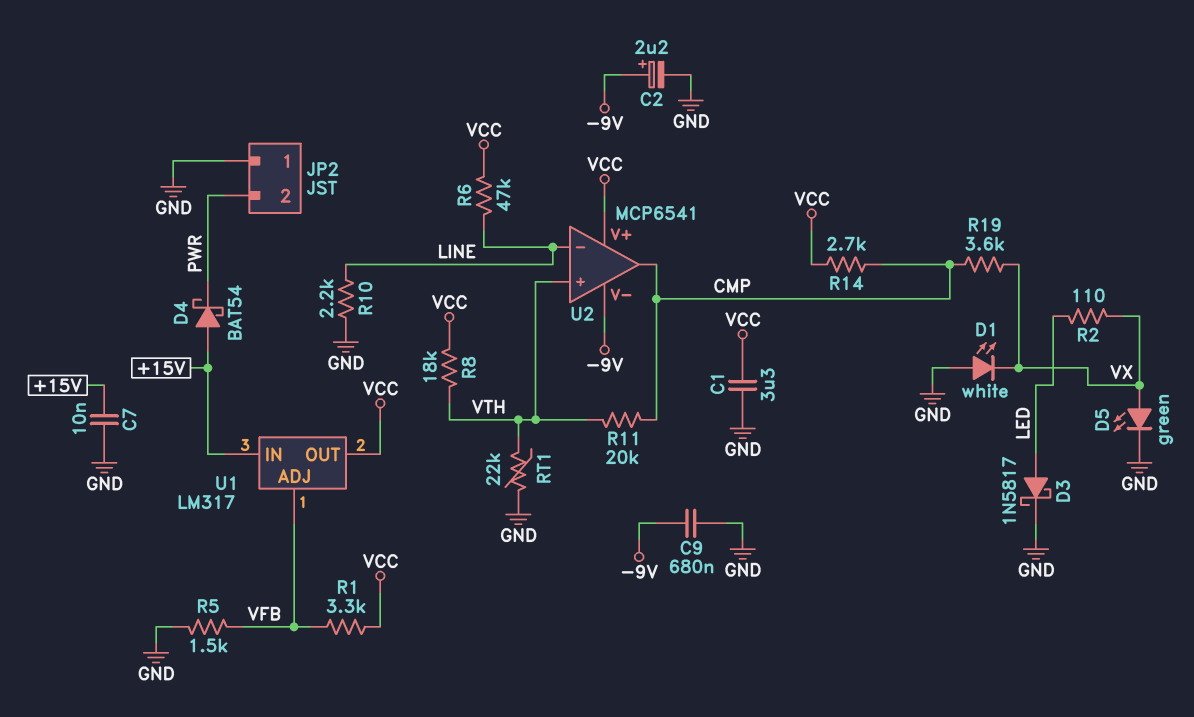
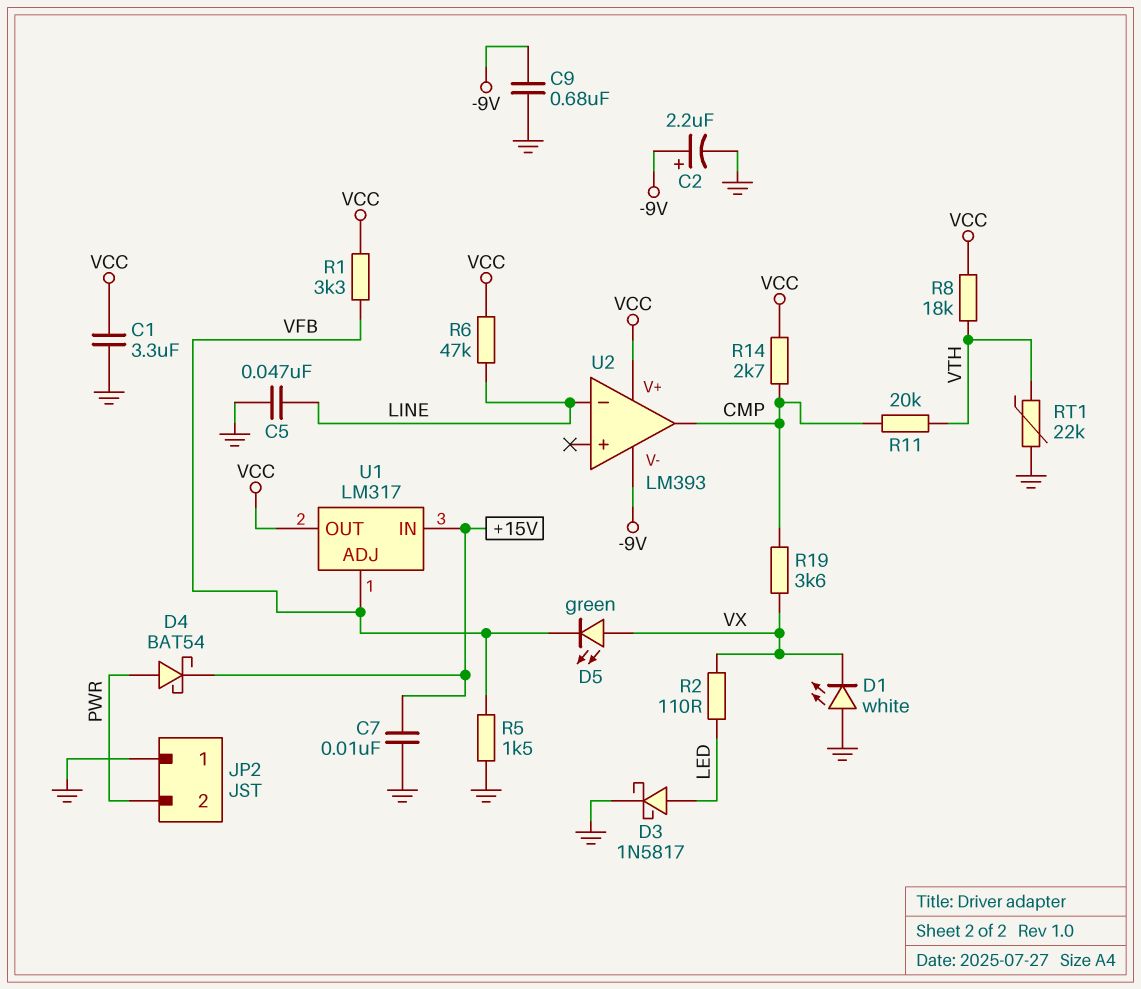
C5: none -> 47nF (GND, LINE)
D4: schottky BAT54 (A +15V, K PWR) -> schottky BAT54 (A PWR, K +15V)
D5: LED green (A VX, K GND) -> LED green (A VX, K VFB)
R10: 2.2k (GND, LINE) -> none
U2: MCP6541 -> LM393
U2 pin in+: VTH -> none

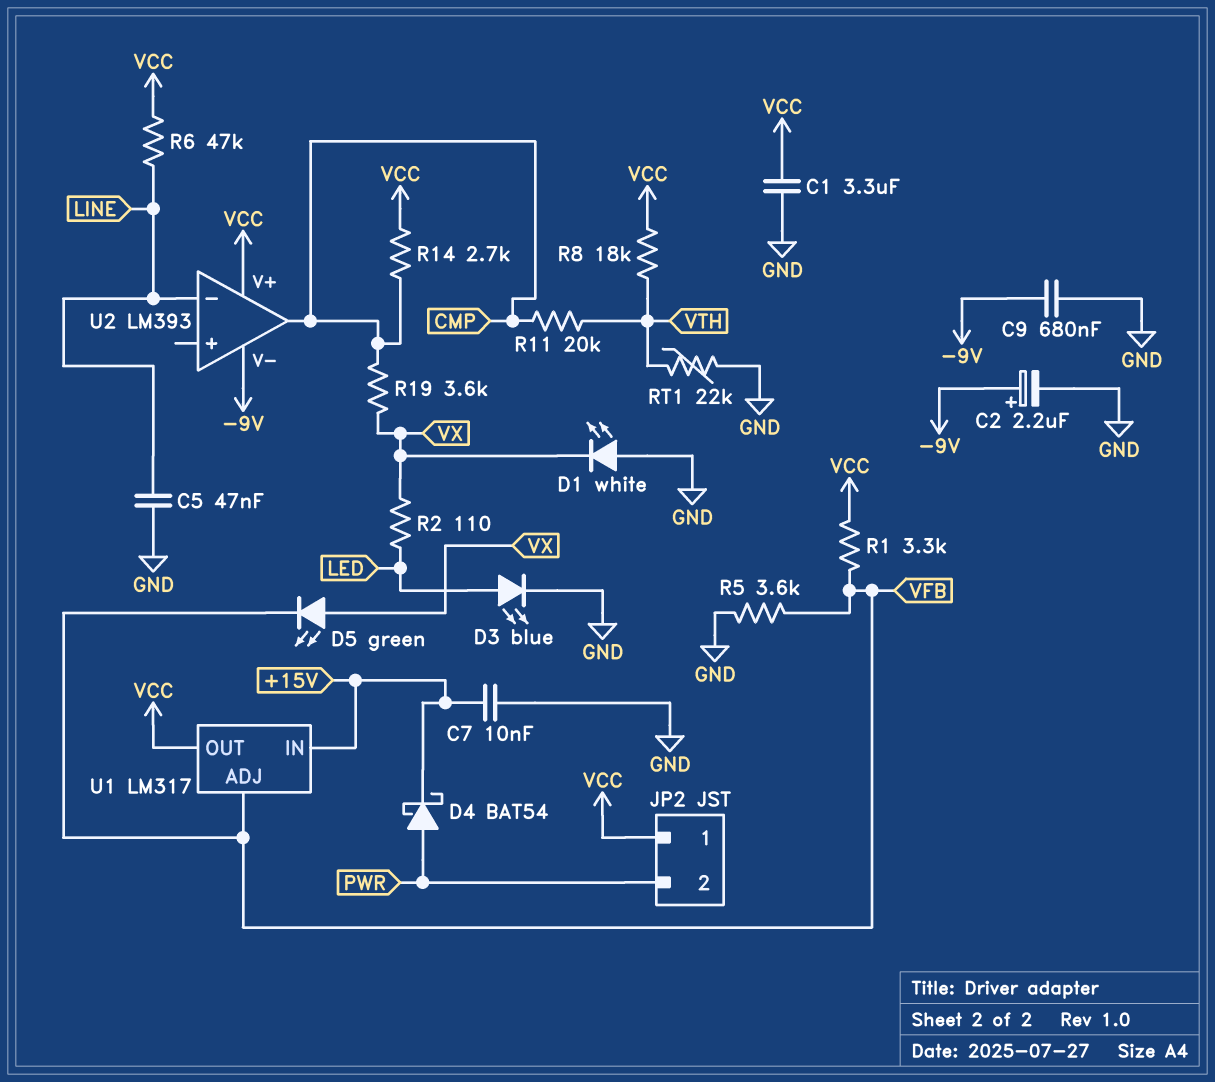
D3: schottky 1N5817 (A LED, K GND) -> LED blue (A LED, K GND)
JP2 pin 1: GND -> VCC
R5: 1.5k (GND, VFB) -> 3.6k (GND, VFB)

